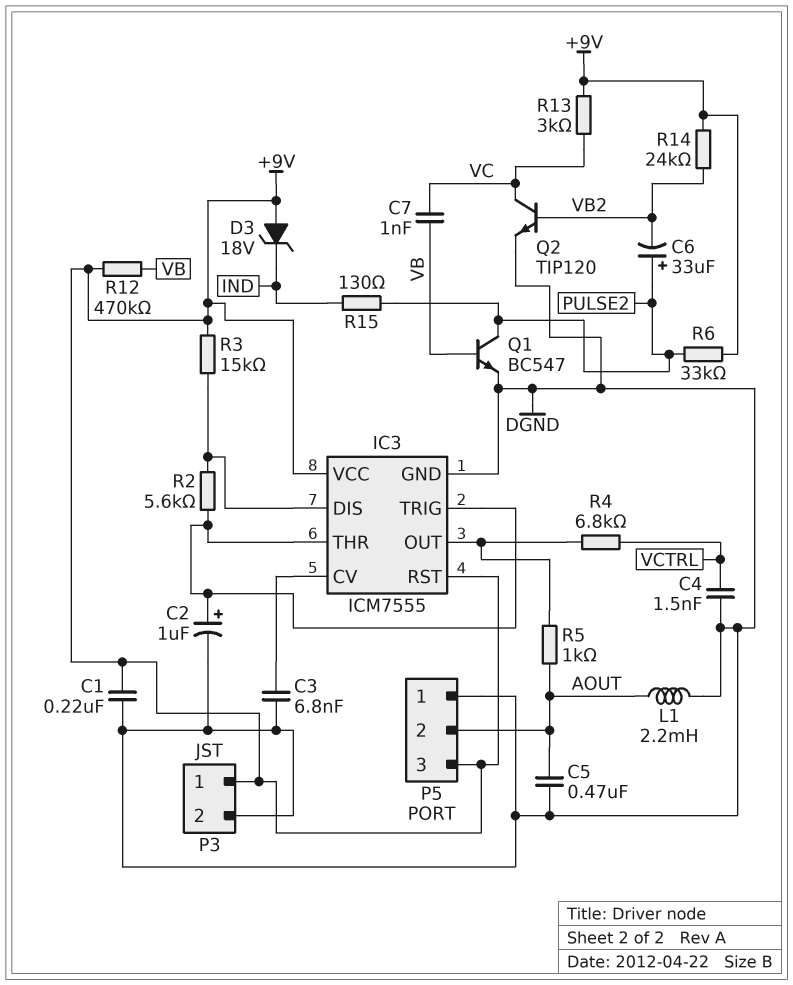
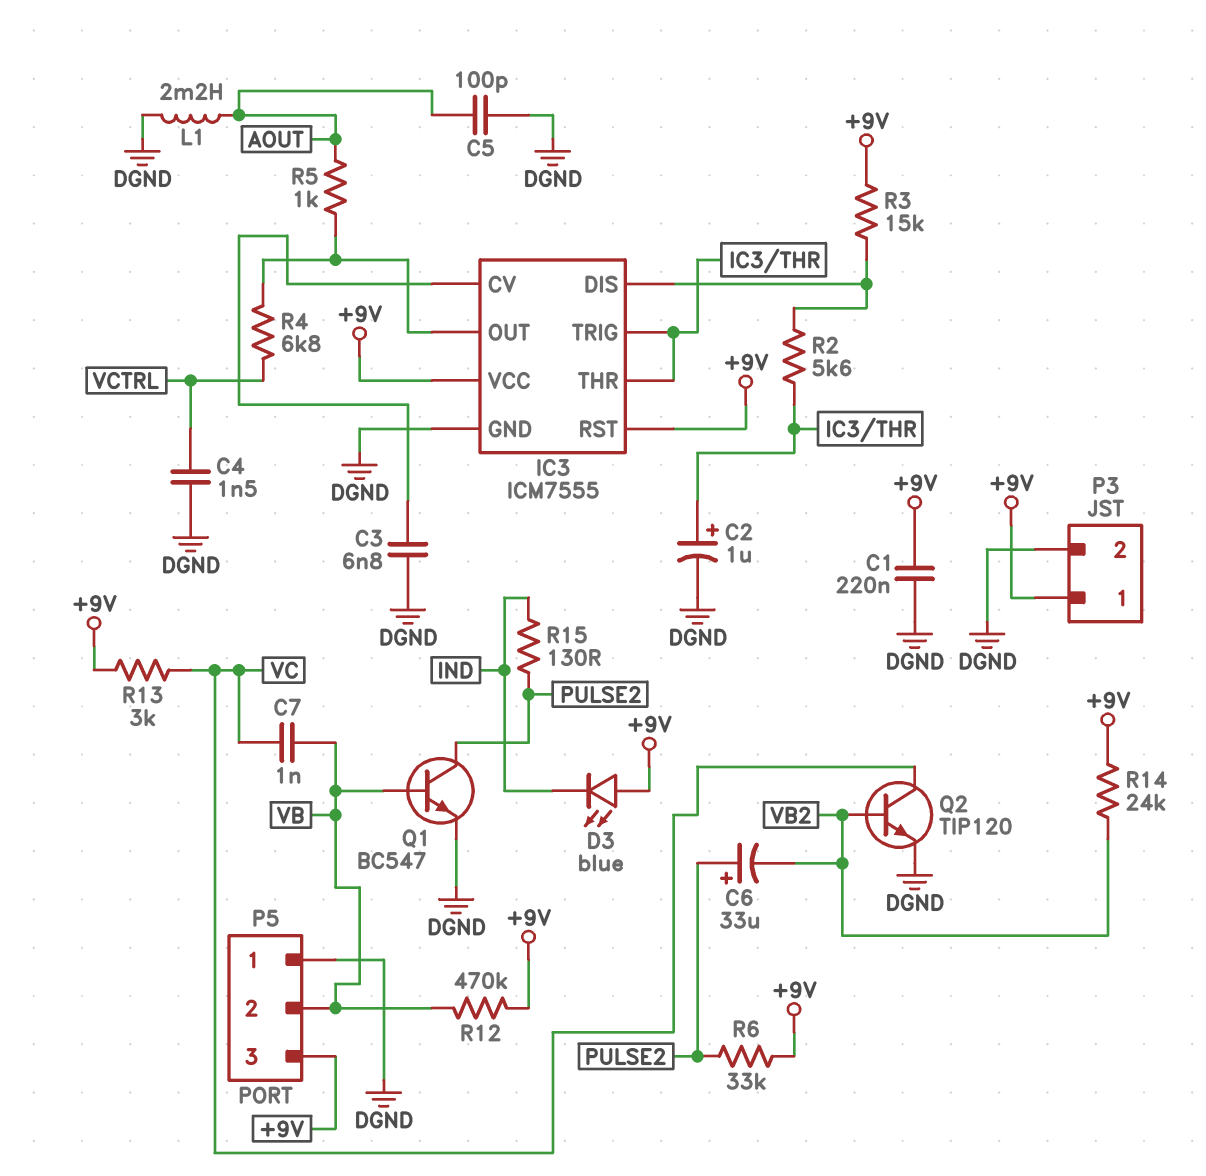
C5: 470nF (AOUT, DGND) -> 100pF (AOUT, DGND)
D3: zener 18V (A +9V, K IND) -> LED blue (A +9V, K IND)
P5 pin 2: AOUT -> VB

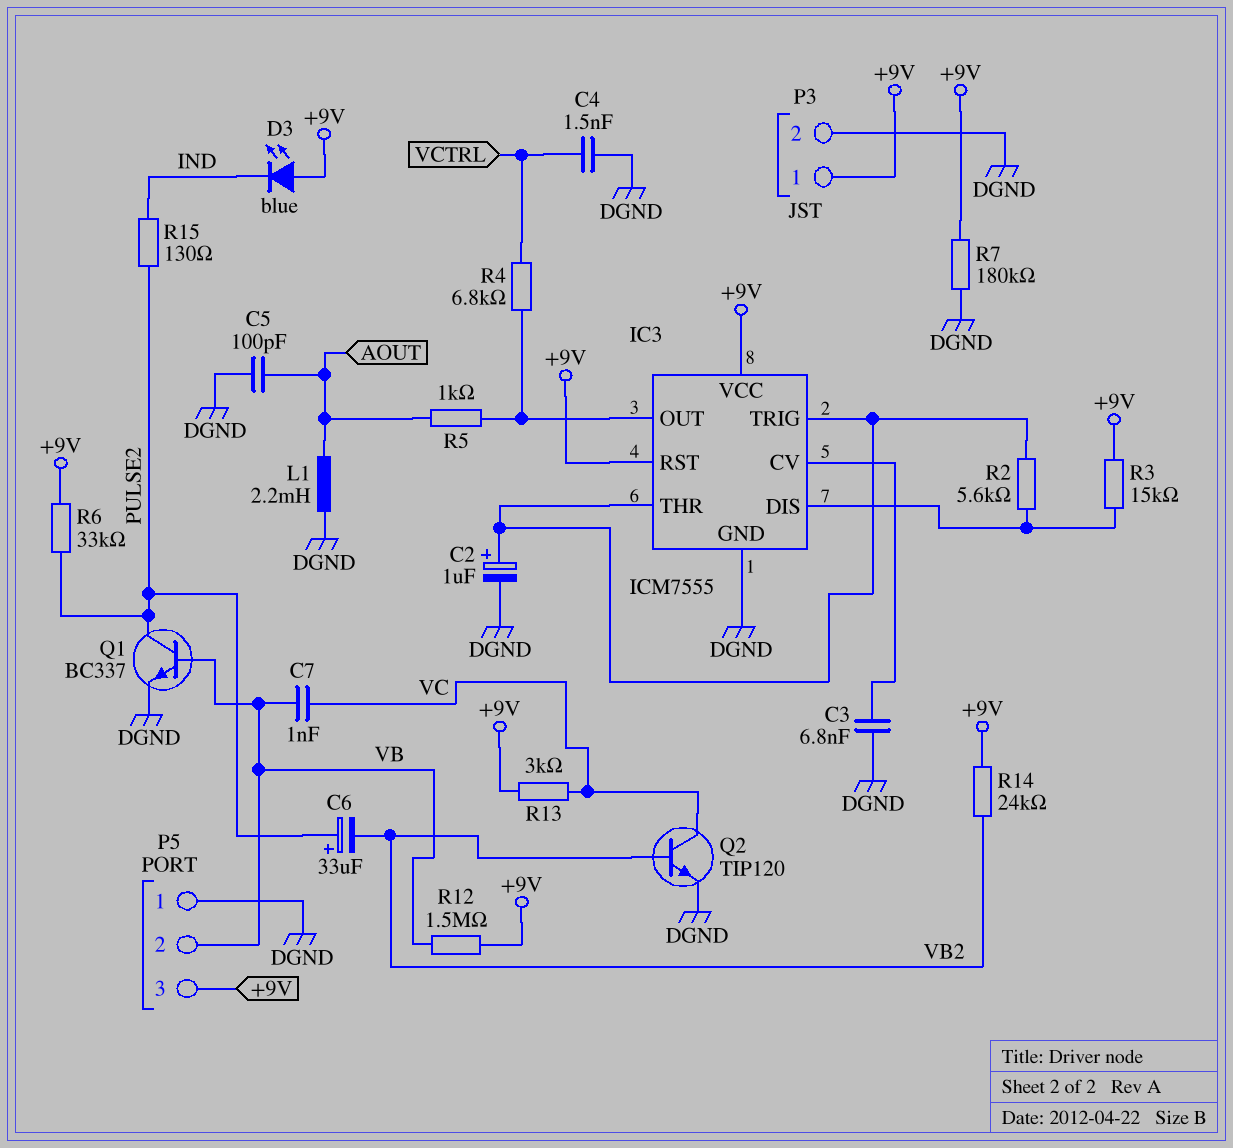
C1: 220nF (+9V, DGND) -> none
Q1: NPN BC547 (B VB, C PULSE2, E DGND) -> NPN BC337 (B VB, C PULSE2, E DGND)
R7: none -> 180k (+9V, DGND)
R12: 470k (+9V, VB) -> 1.5M (+9V, VB)

